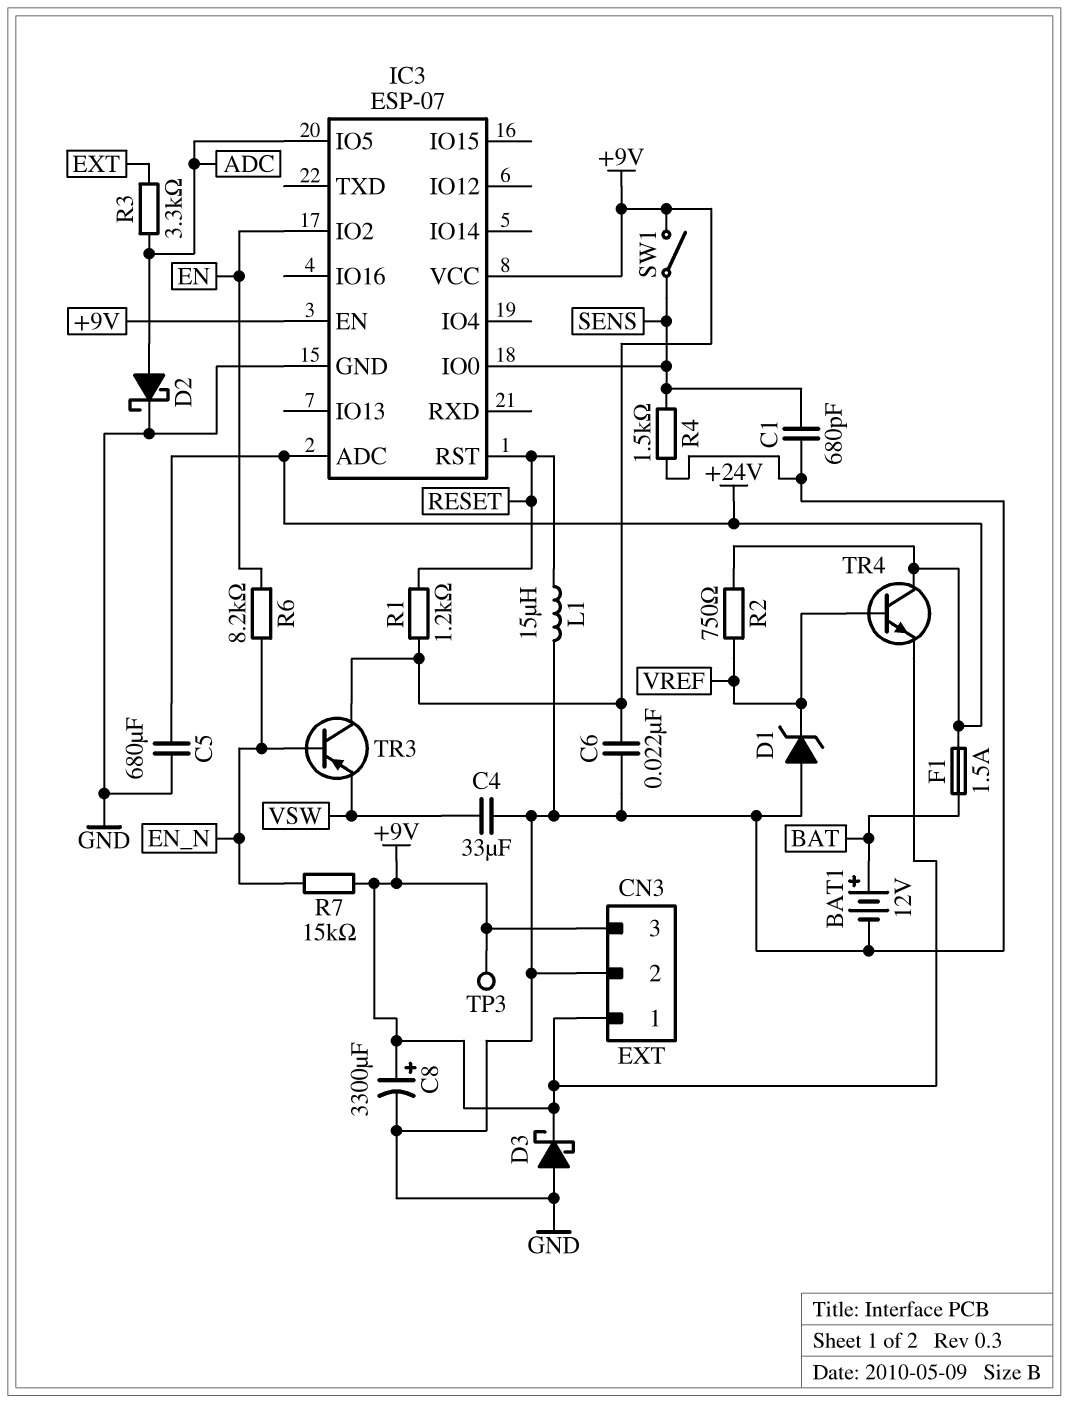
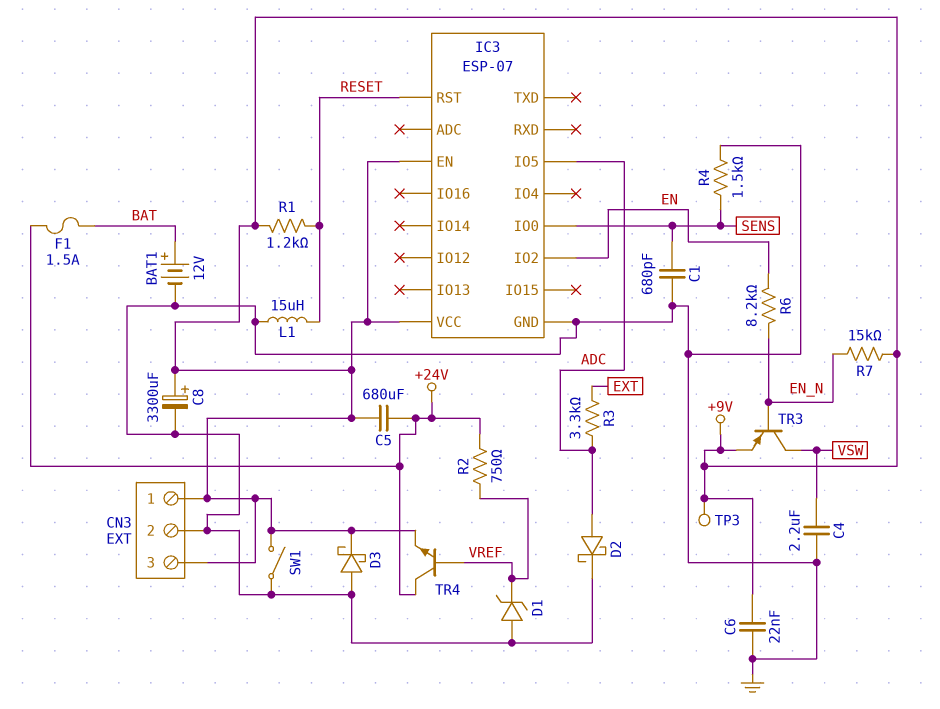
C4: 33uF (GND, VSW) -> 2.2uF (GND, VSW)
C5: 680uF (+24V, GND) -> 680uF (+9V, +24V)
IC3 pin ADC: +24V -> none
SW1: switch (+9V, SENS) -> switch (+9V, GND)
TR3: PNP (B EN_N, C +9V, E VSW) -> PNP (B EN_N, C VSW, E +9V)

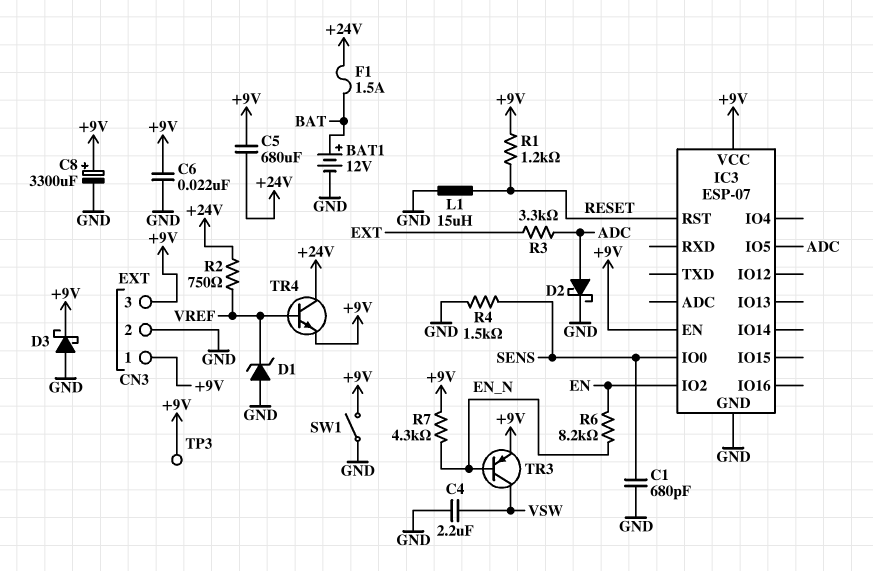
R7: 15k (+9V, EN_N) -> 4.3k (+9V, EN_N)

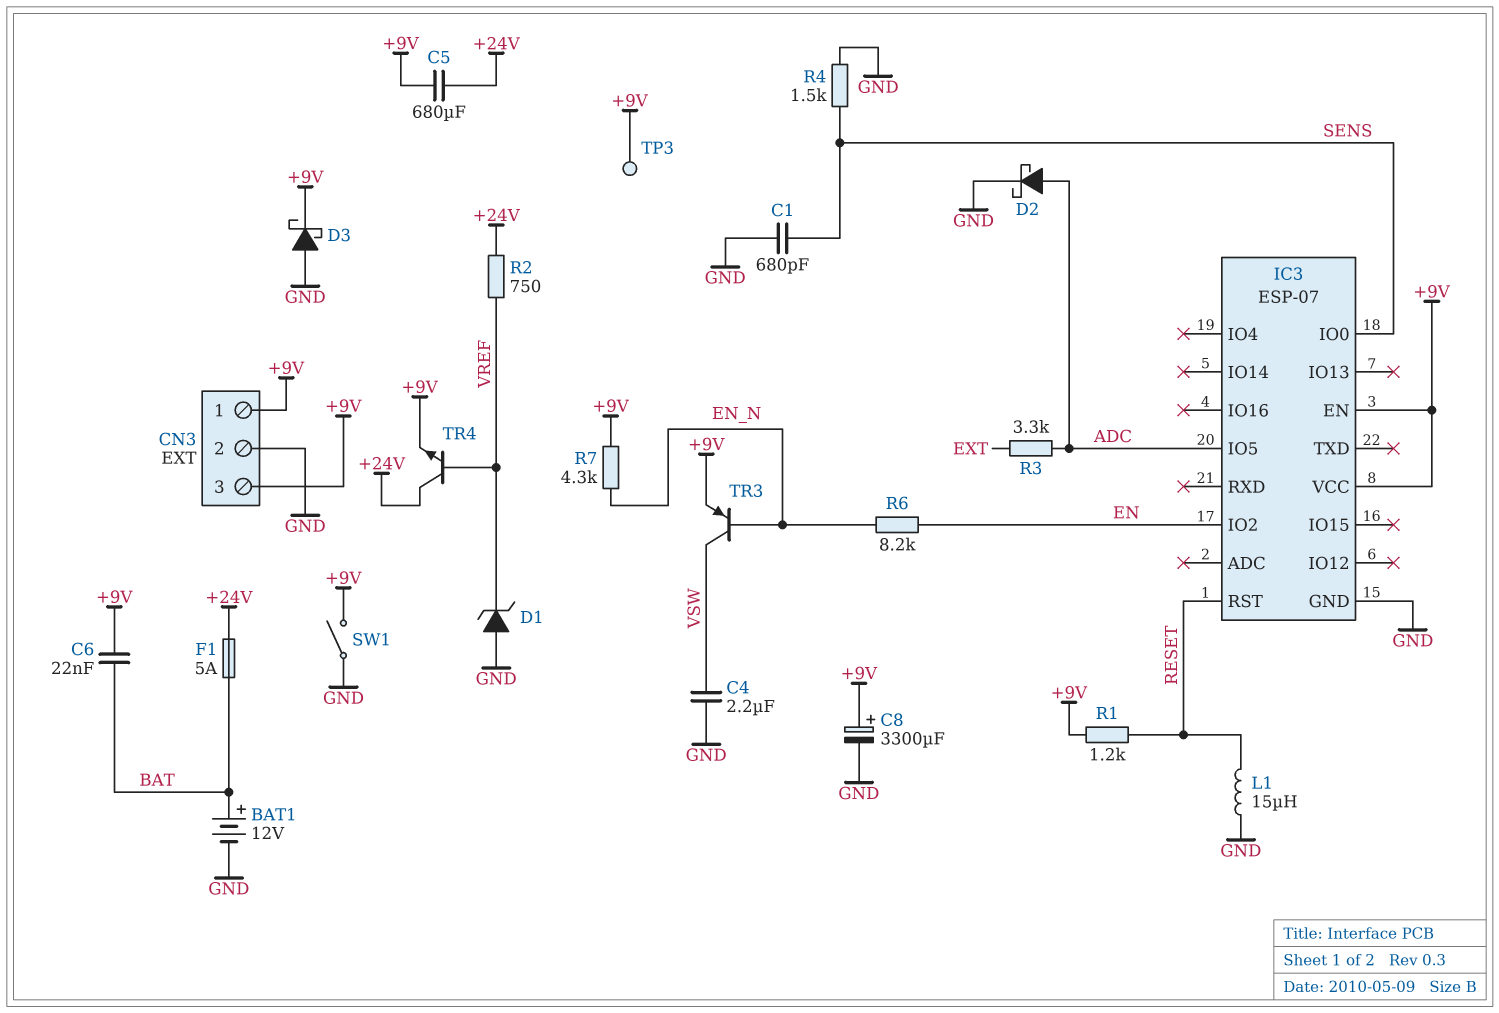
C6: 22nF (+9V, GND) -> 22nF (+9V, BAT)
F1: 1.5A (+24V, BAT) -> 5A (+24V, BAT)

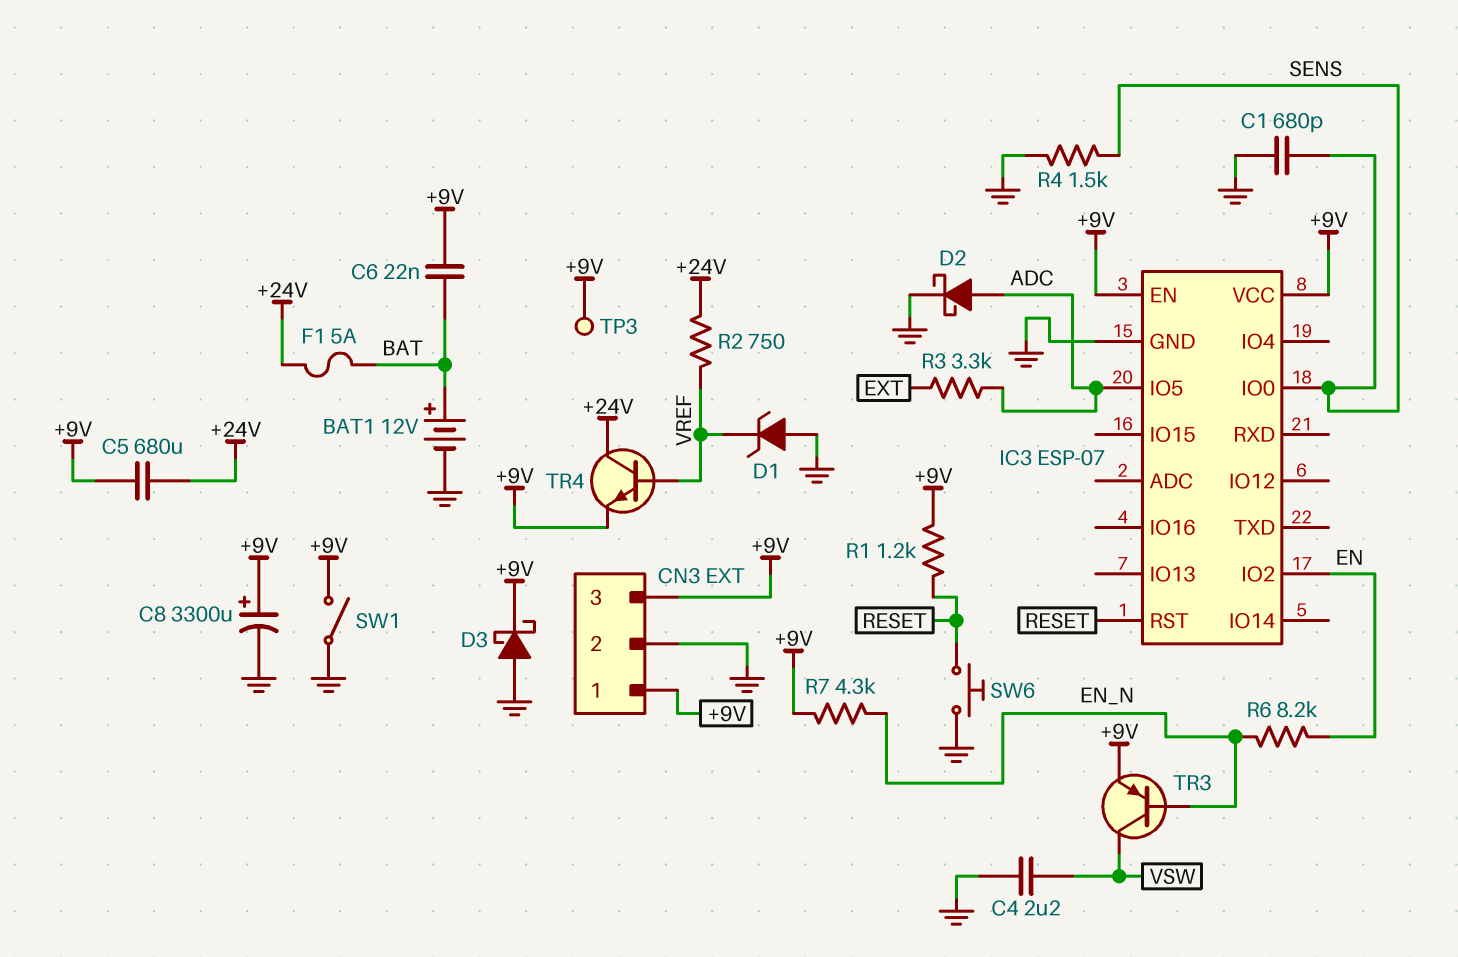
L1: 15uH (GND, RESET) -> none
SW6: none -> button (GND, RESET)

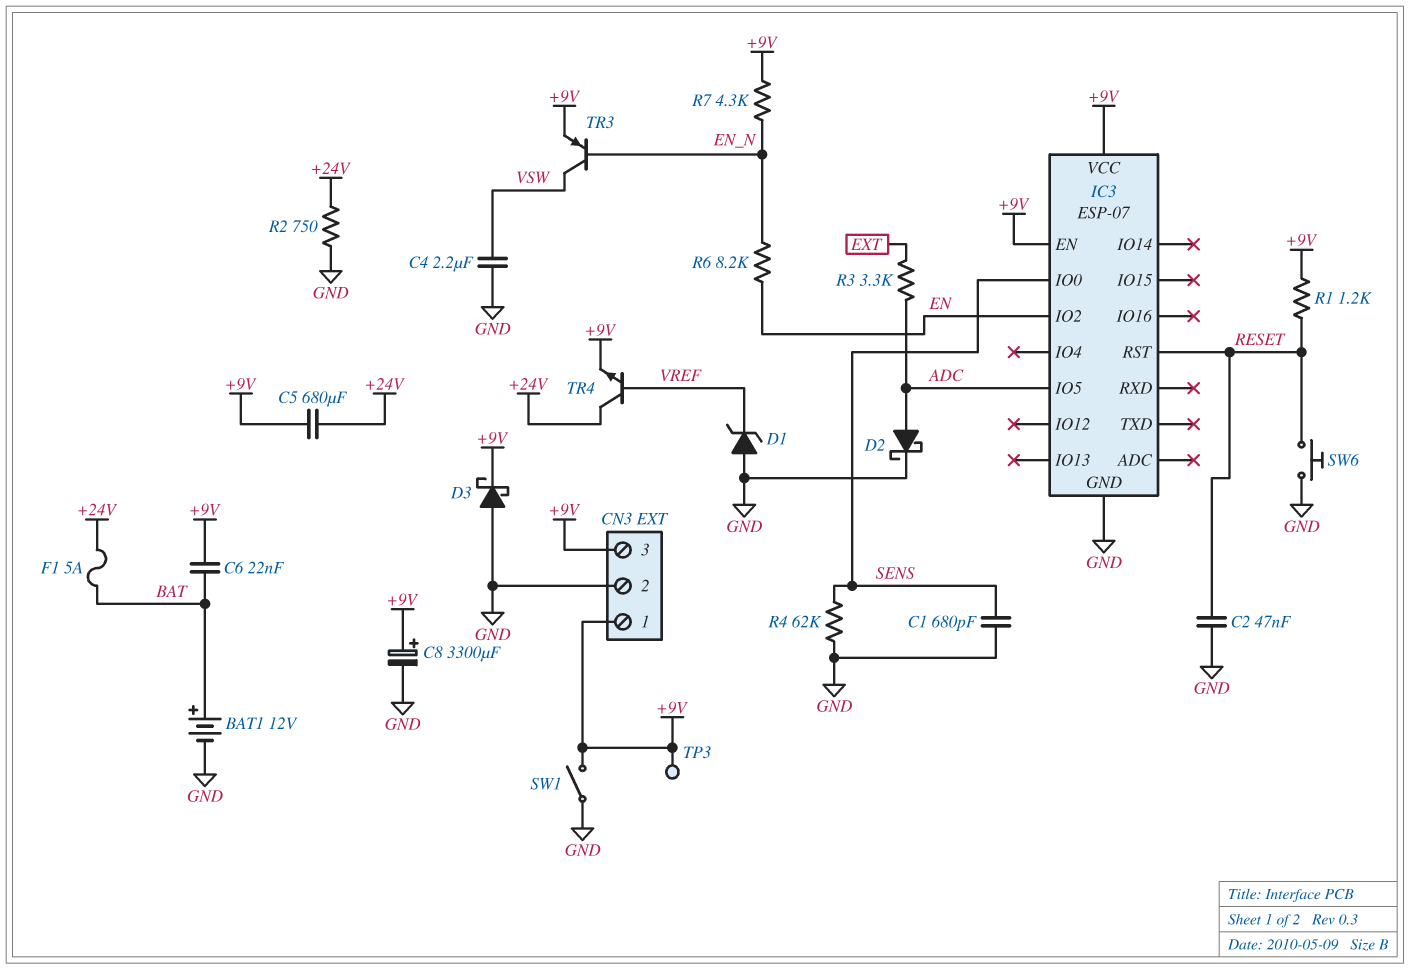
C2: none -> 47nF (GND, RESET)
R2: 750 (+24V, VREF) -> 750 (+24V, GND)
R4: 1.5k (GND, SENS) -> 62k (GND, SENS)

